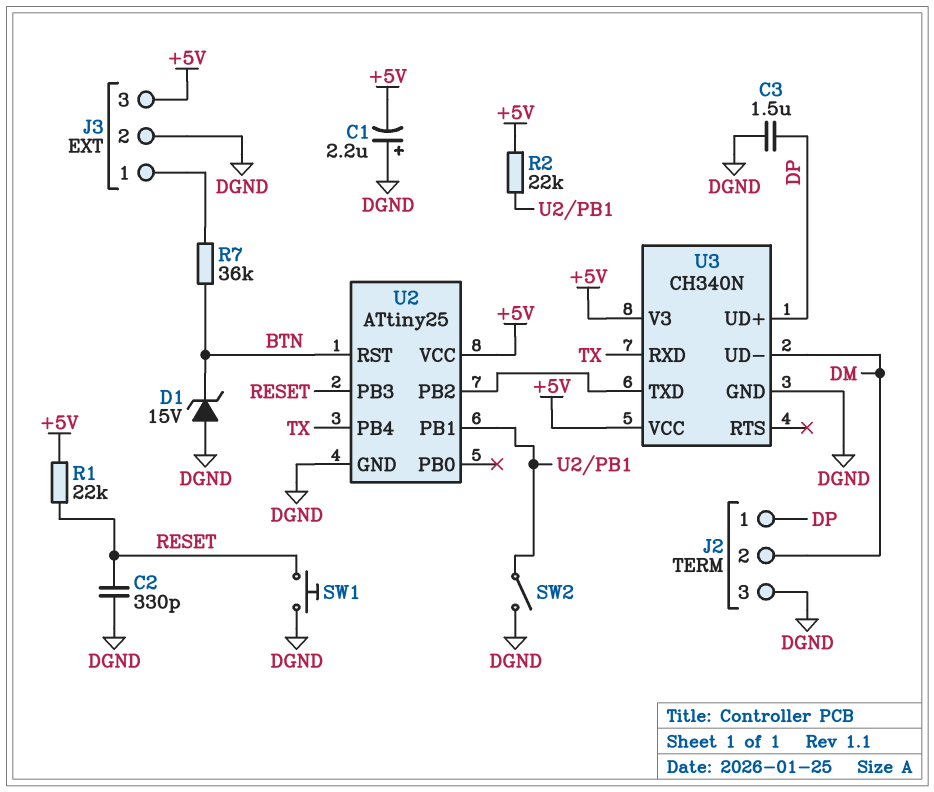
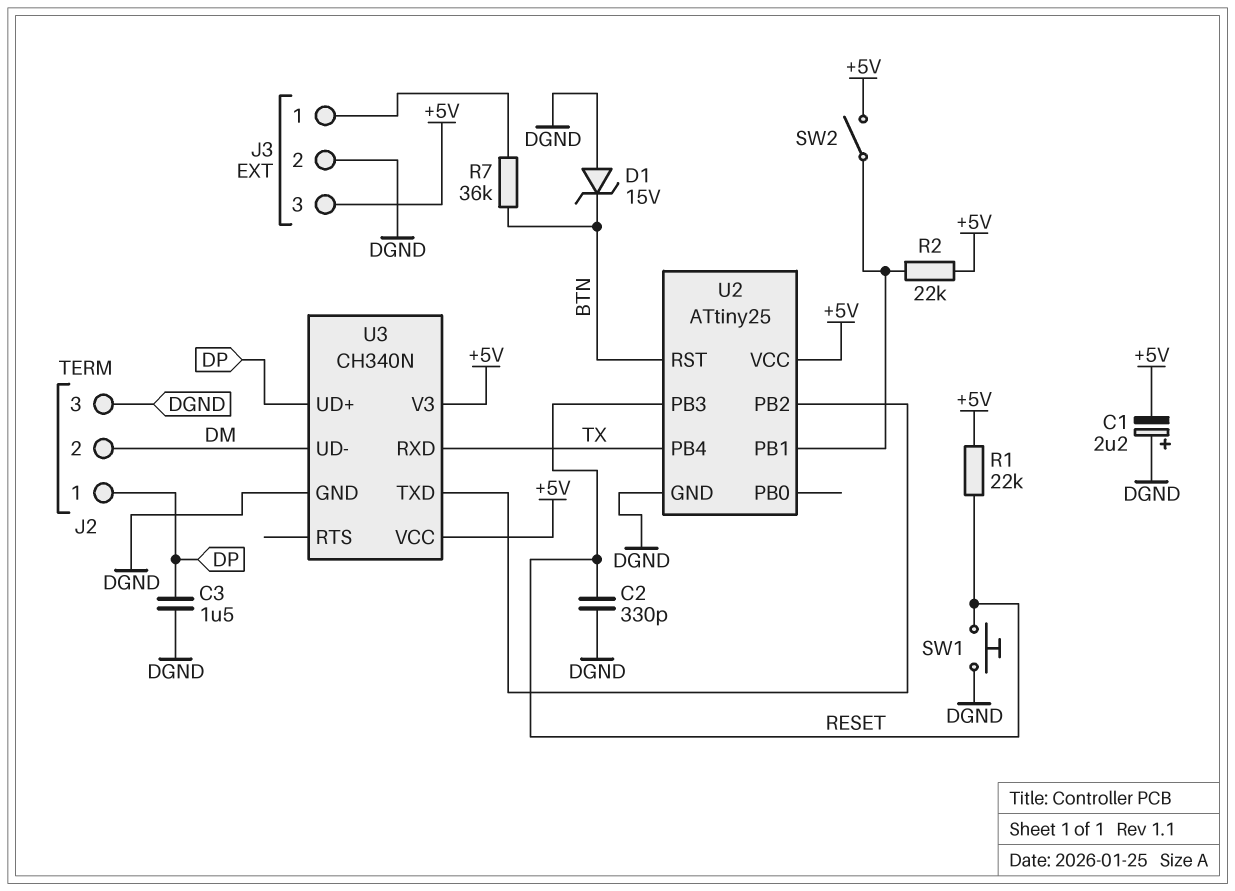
SW2: switch (DGND, U2/PB1) -> switch (+5V, U2/PB1)

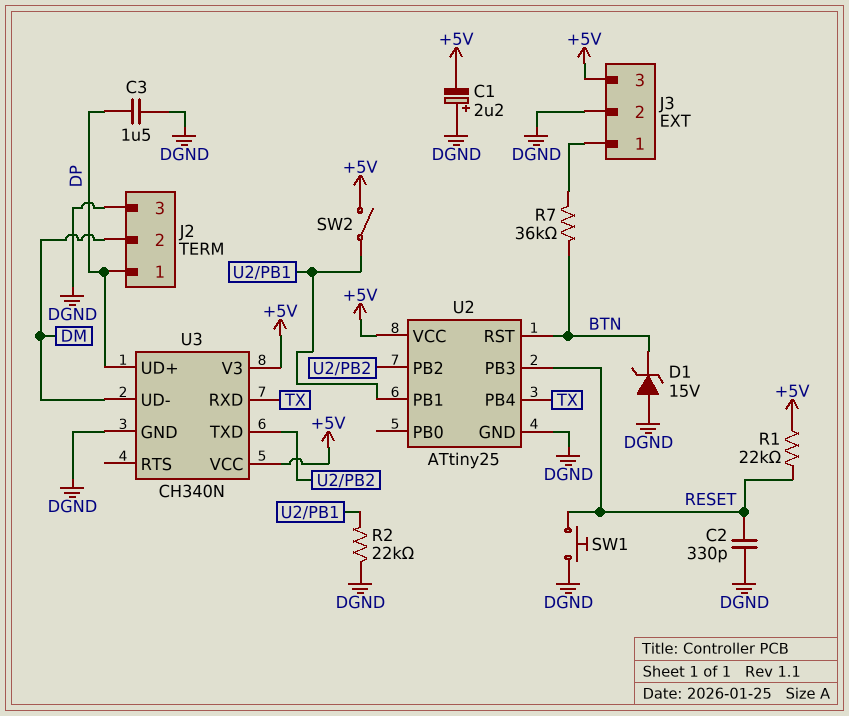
R2: 22k (+5V, U2/PB1) -> 22k (DGND, U2/PB1)

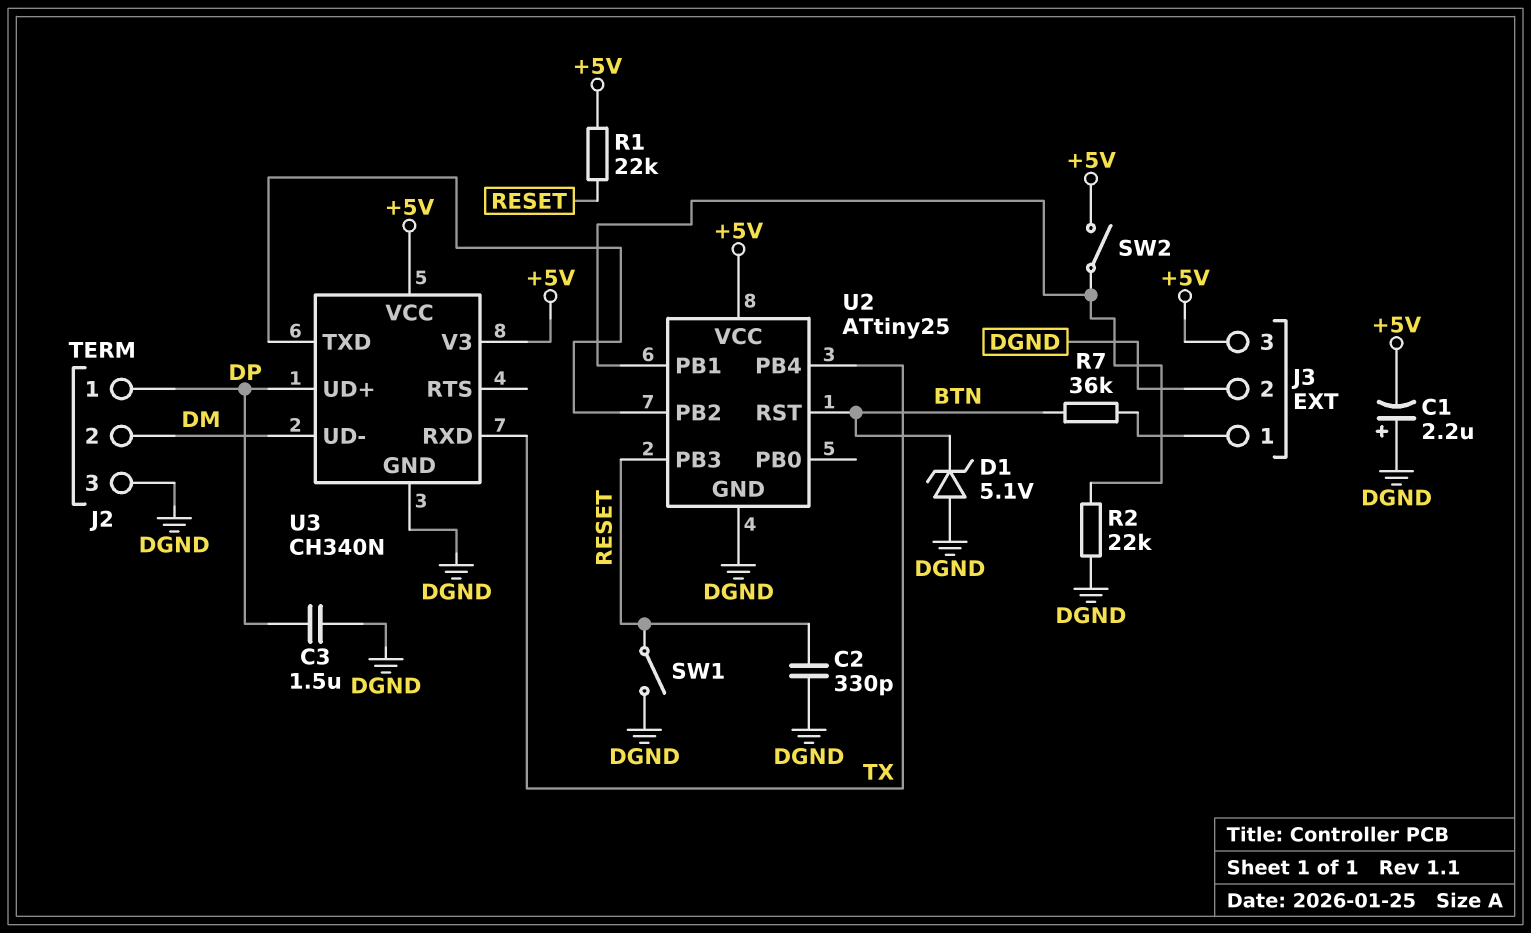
D1: zener 15V (A DGND, K BTN) -> zener 5.1V (A DGND, K BTN)
SW1: button (DGND, RESET) -> switch (DGND, RESET)

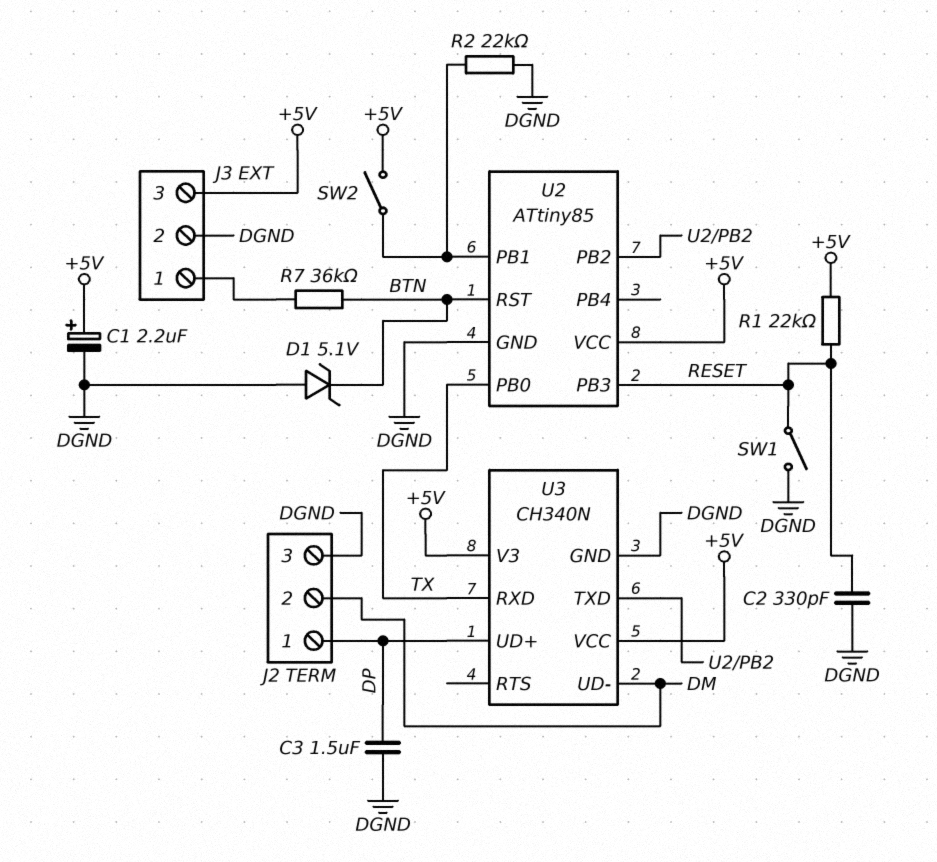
C1: 2.2uF (plus DGND, minus +5V) -> 2.2uF (plus +5V, minus DGND)
U2: ATtiny25 -> ATtiny85
U2 pin PB0: none -> TX
U2 pin PB4: TX -> none

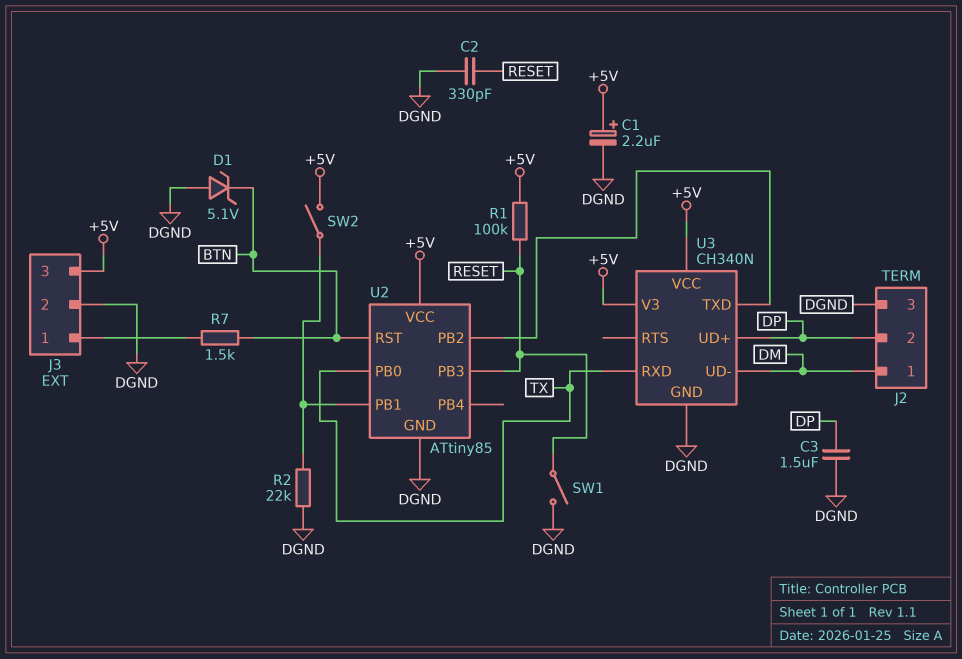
J2 pin 1: DP -> DM
J2 pin 2: DM -> DP
R1: 22k (+5V, RESET) -> 100k (+5V, RESET)
R7: 36k (BTN, J3/1) -> 1.5k (BTN, J3/1)

